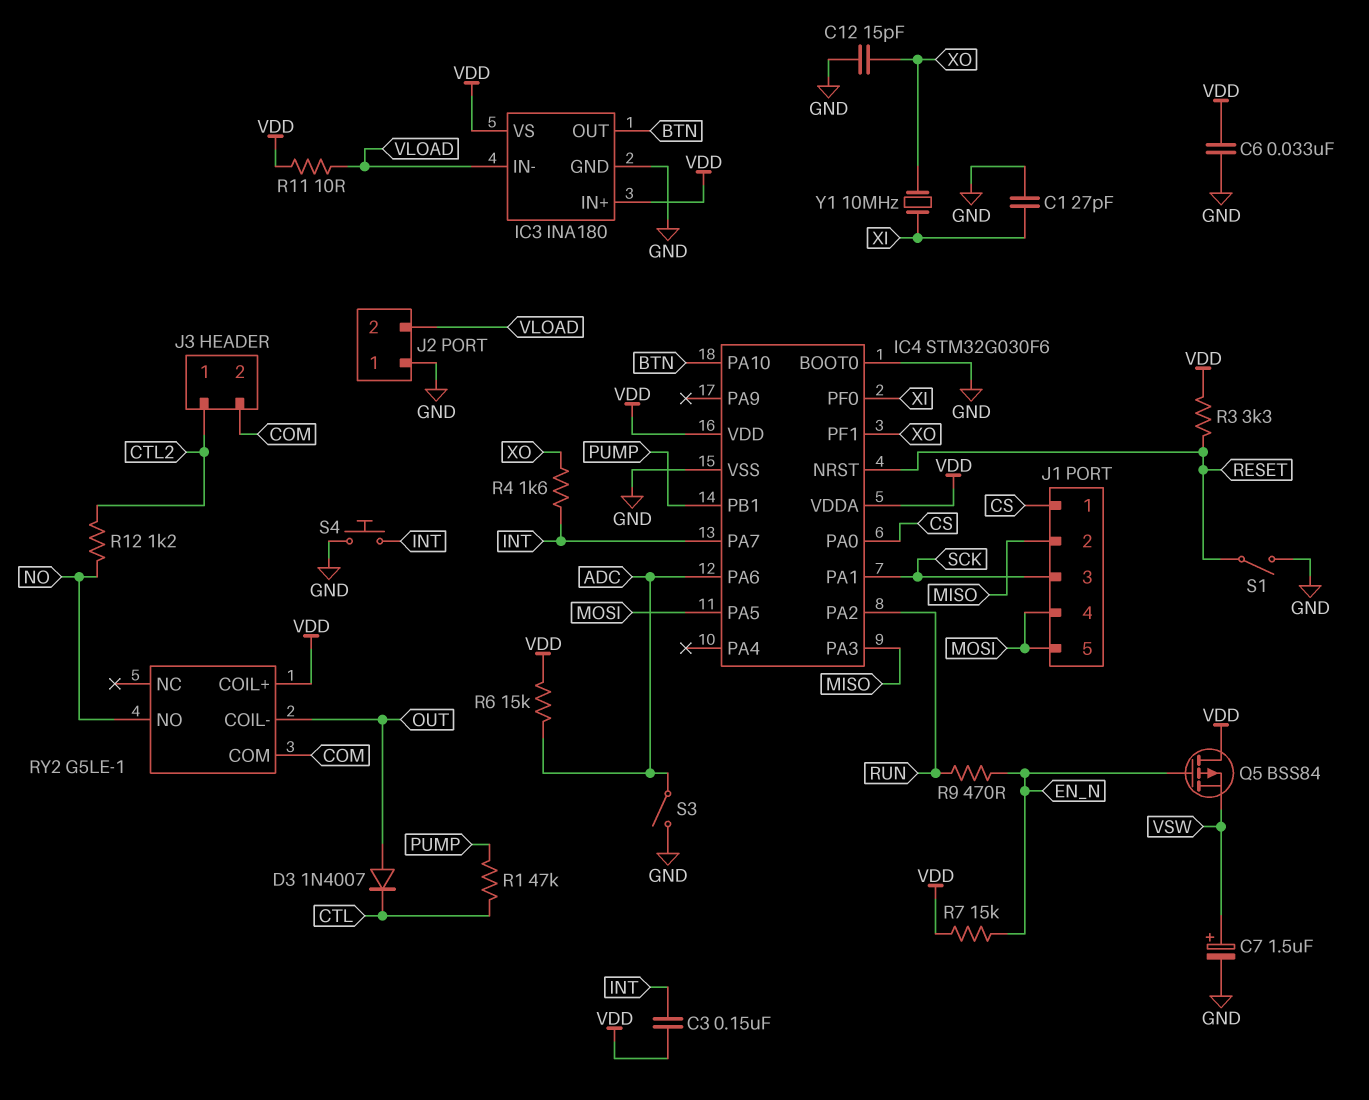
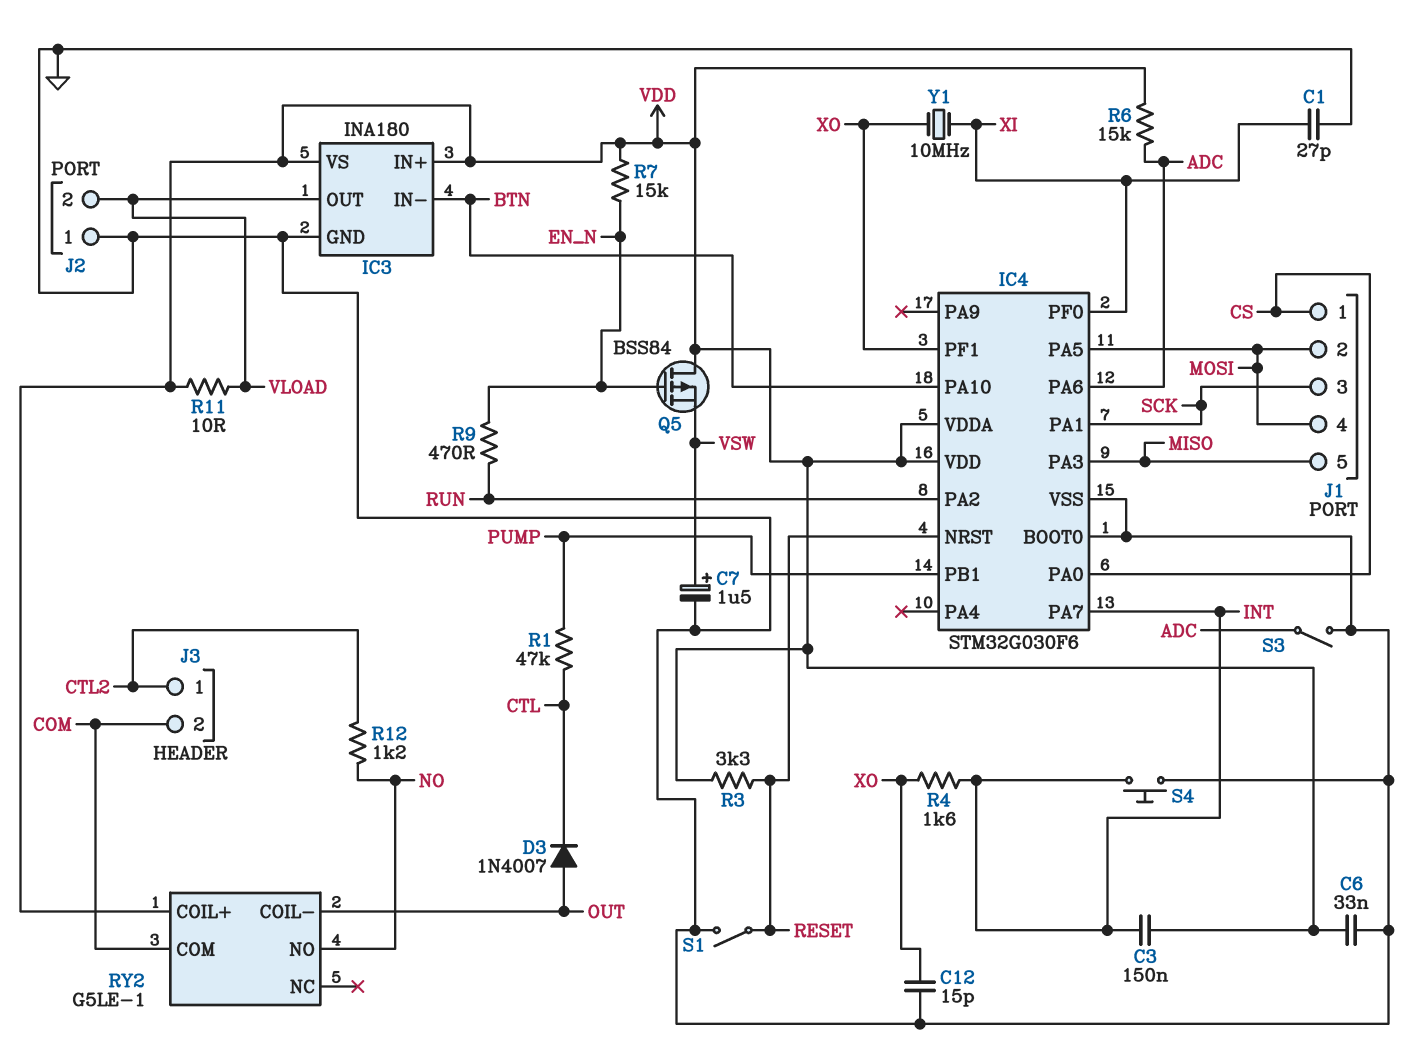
IC3 pin IN-: VLOAD -> BTN
IC3 pin OUT: BTN -> VLOAD
J1 pin 2: MISO -> MOSI
J1 pin 5: MOSI -> MISO

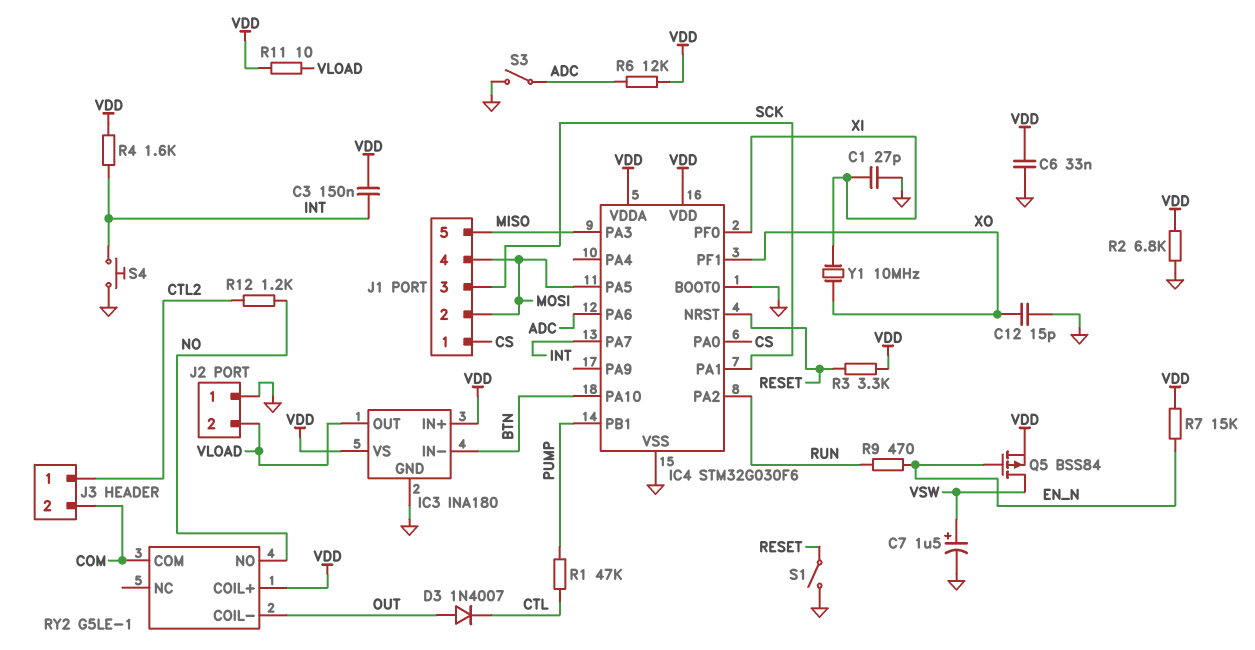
Q5: PMOS BSS84 (G EN_N, D VDD, S VSW) -> PMOS BSS84 (G EN_N, D VSW, S VDD)
R2: none -> 6.8k (GND, VDD)
R4: 1.6k (INT, XO) -> 1.6k (INT, VDD)
R6: 15k (ADC, VDD) -> 12k (ADC, VDD)

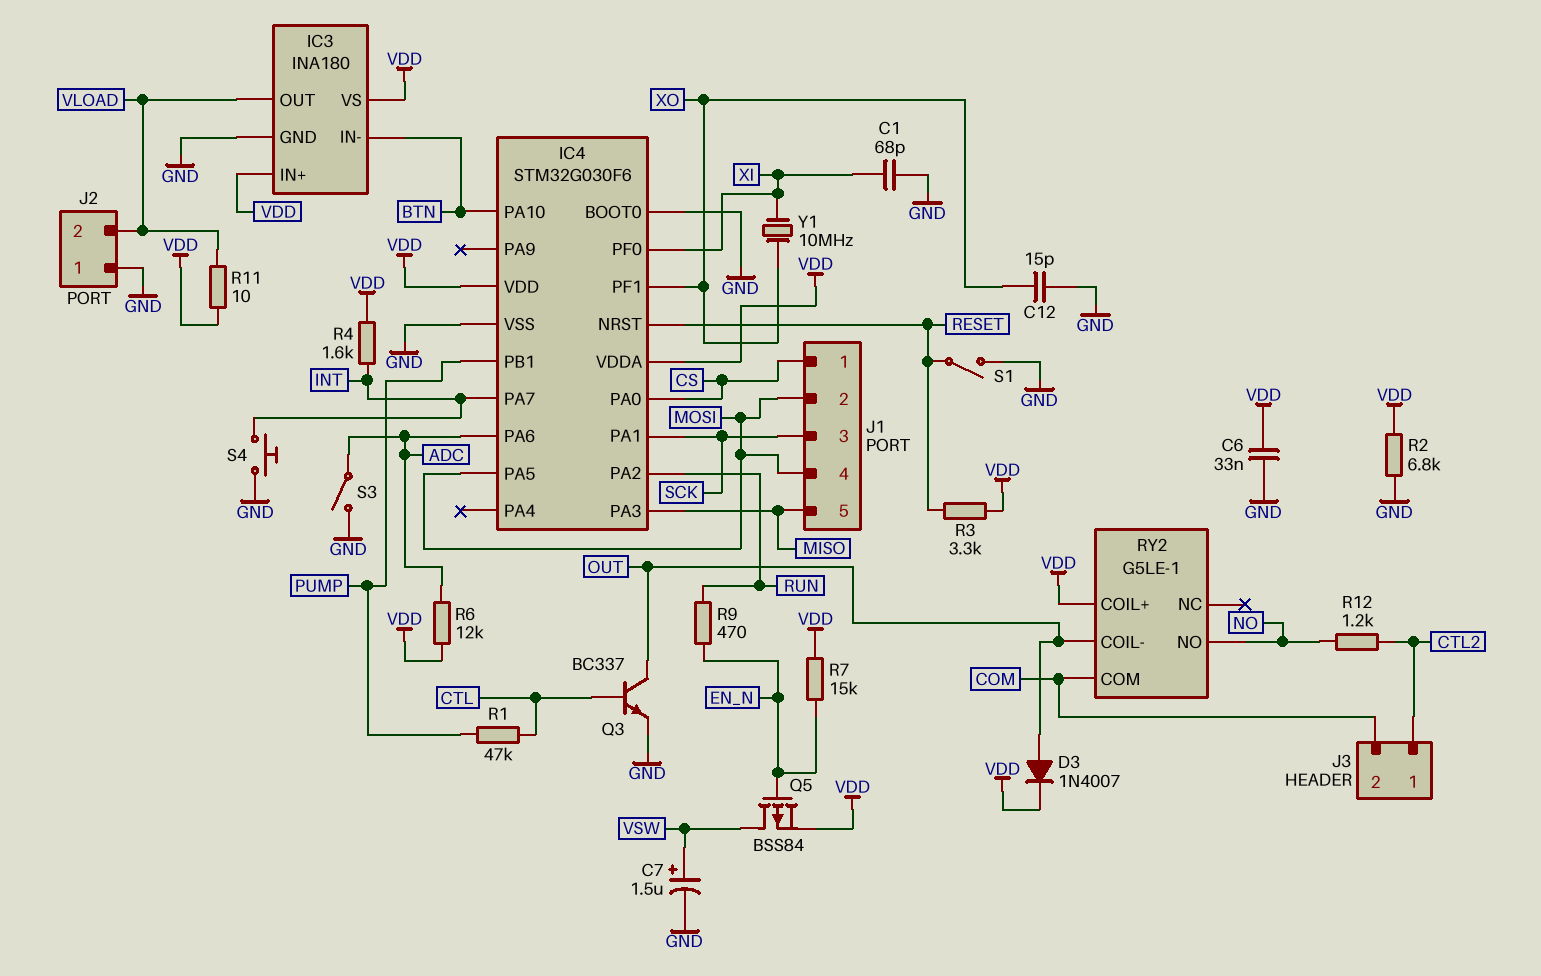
C1: 27pF (GND, XI) -> 68pF (GND, XI)
C3: 150nF (INT, VDD) -> none
D3: diode 1N4007 (A OUT, K CTL) -> diode 1N4007 (A OUT, K VDD)
Q3: none -> NPN BC337 (B CTL, C OUT, E GND)

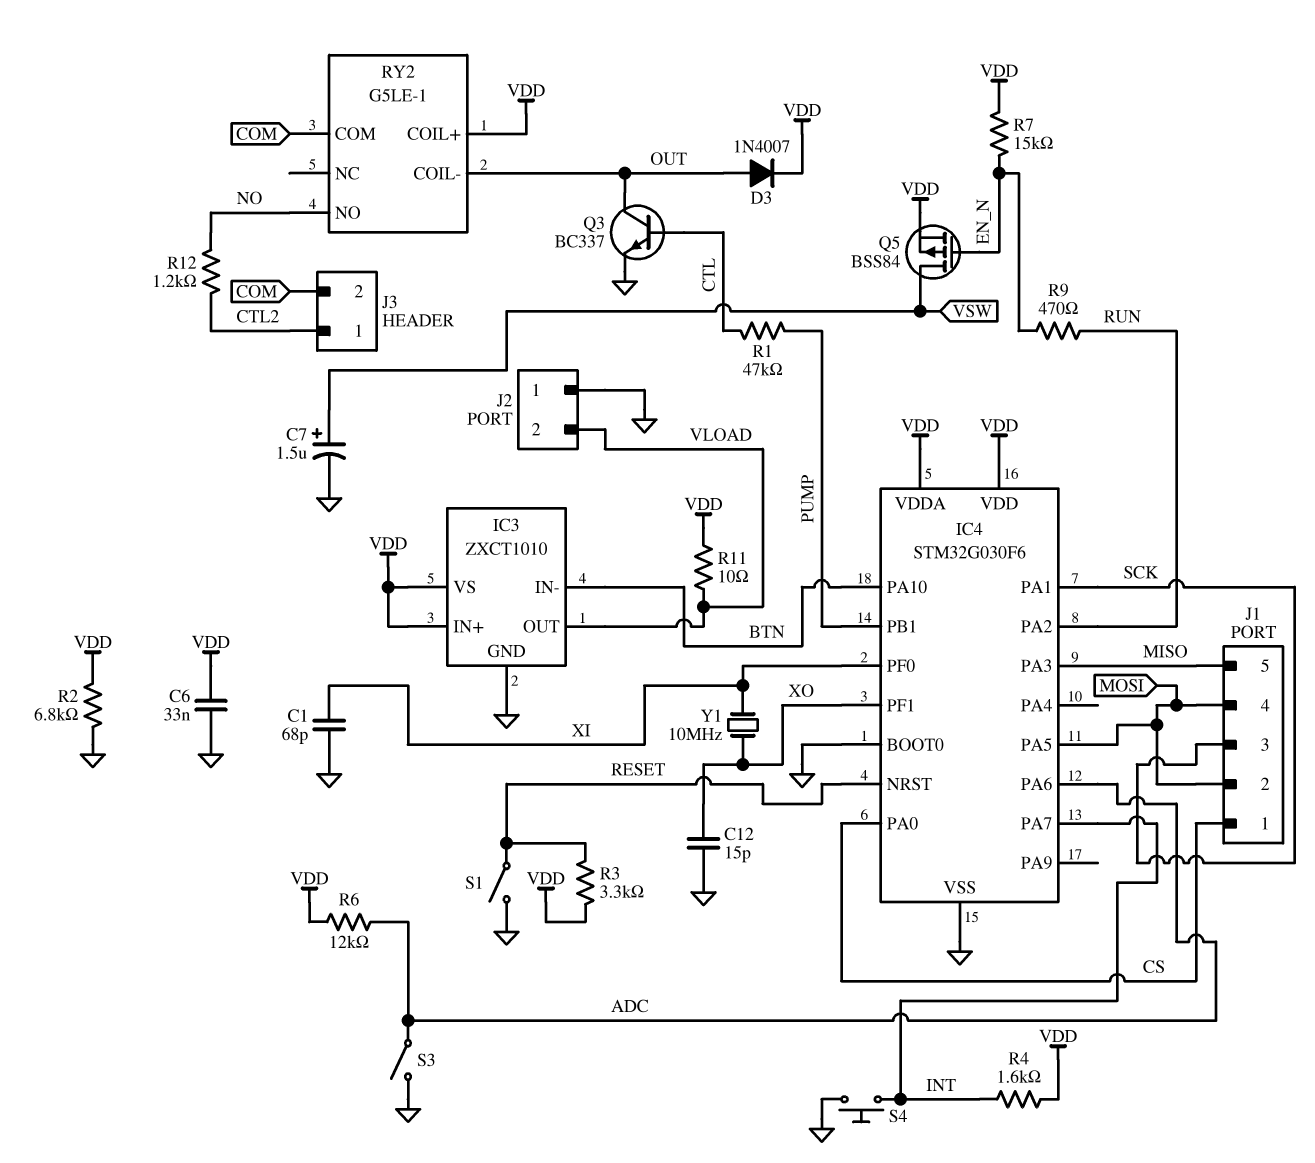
IC3: INA180 -> ZXCT1010

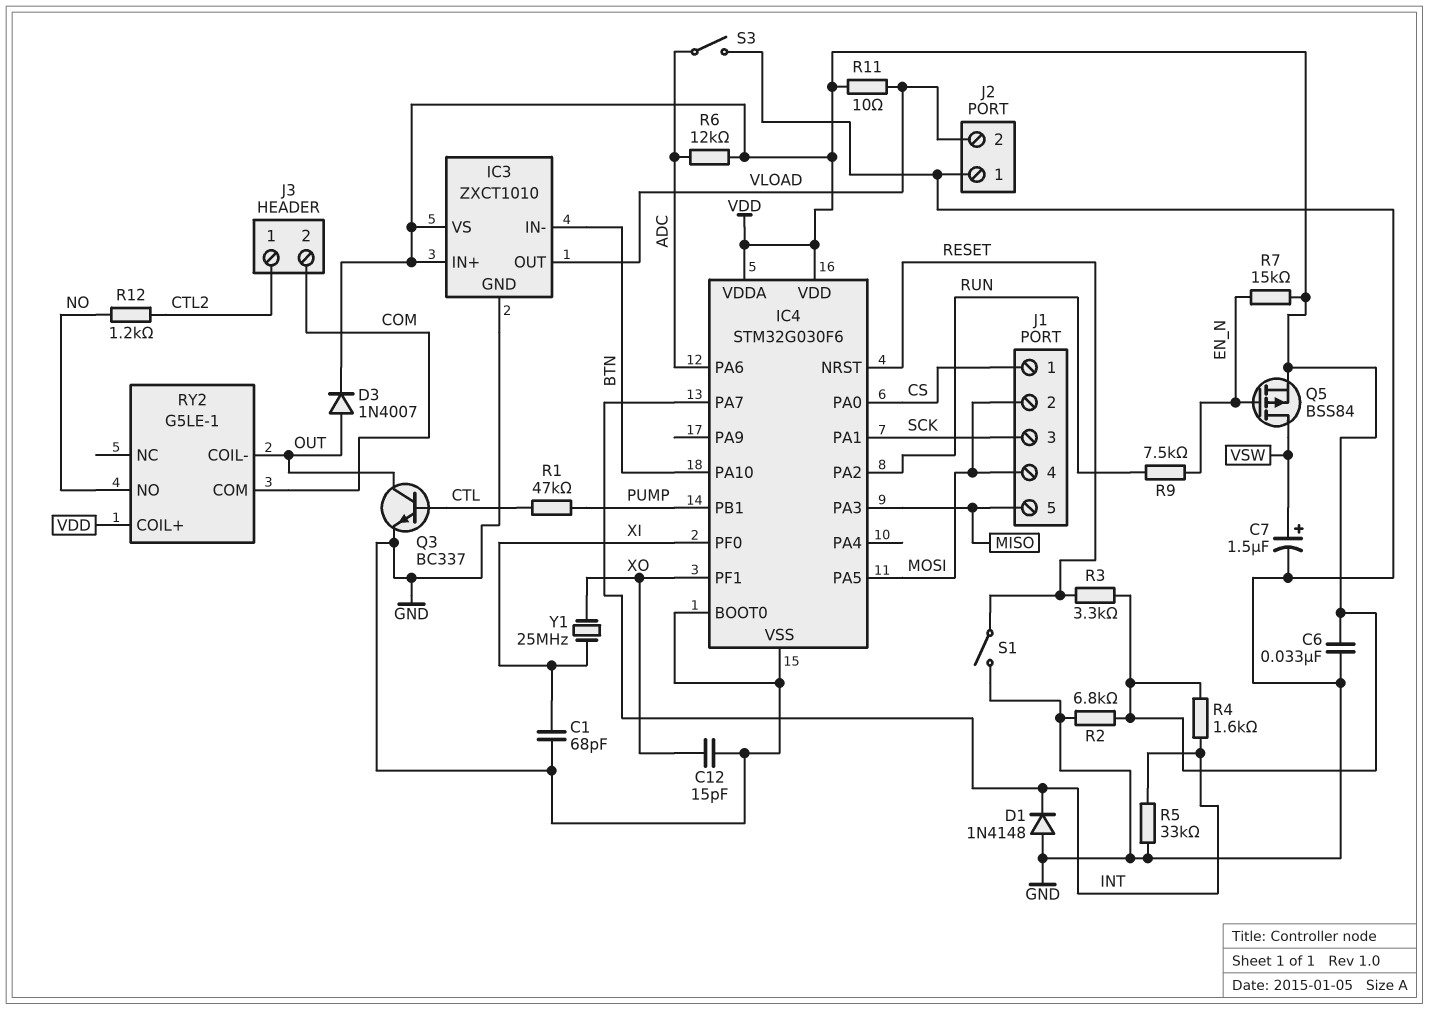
D1: none -> diode 1N4148 (A GND, K INT)
R5: none -> 33k (GND, INT)
R9: 470 (EN_N, RUN) -> 7.5k (EN_N, RUN)
S4: button (GND, INT) -> none
Y1: 10MHz (XI, XO) -> 25MHz (XI, XO)

